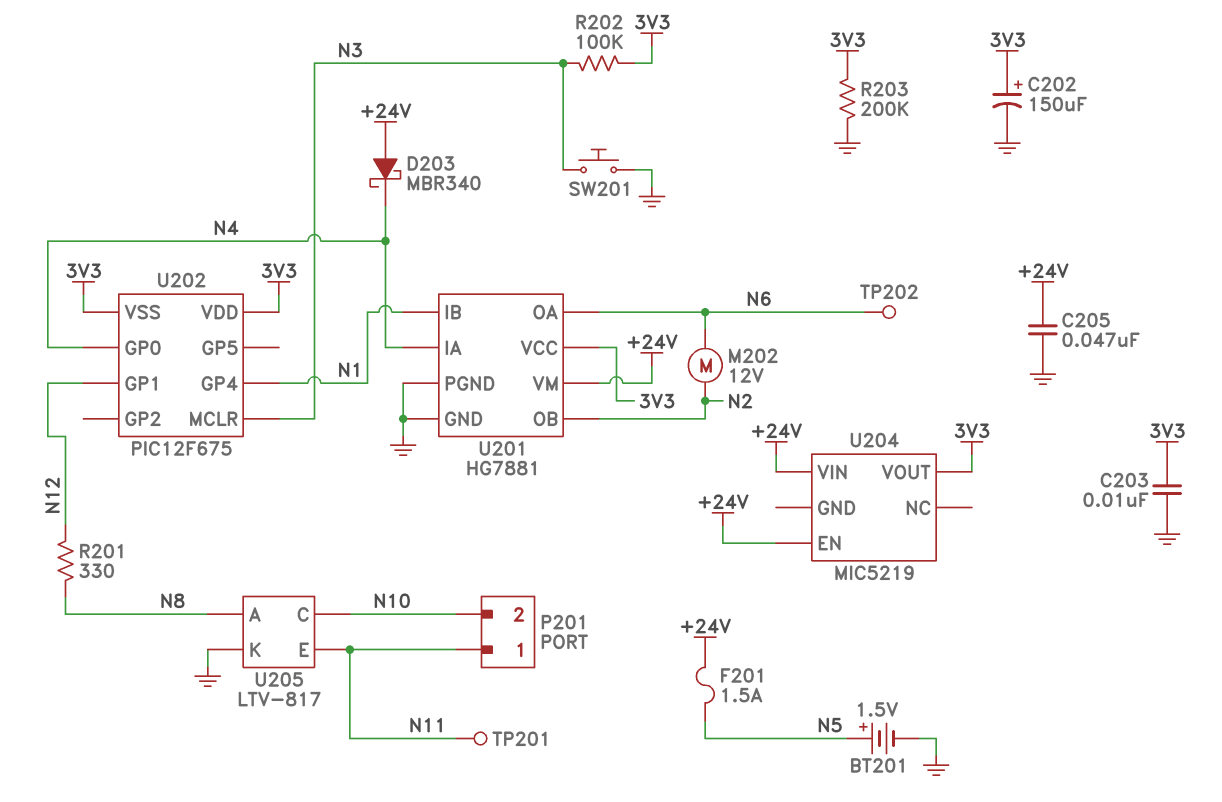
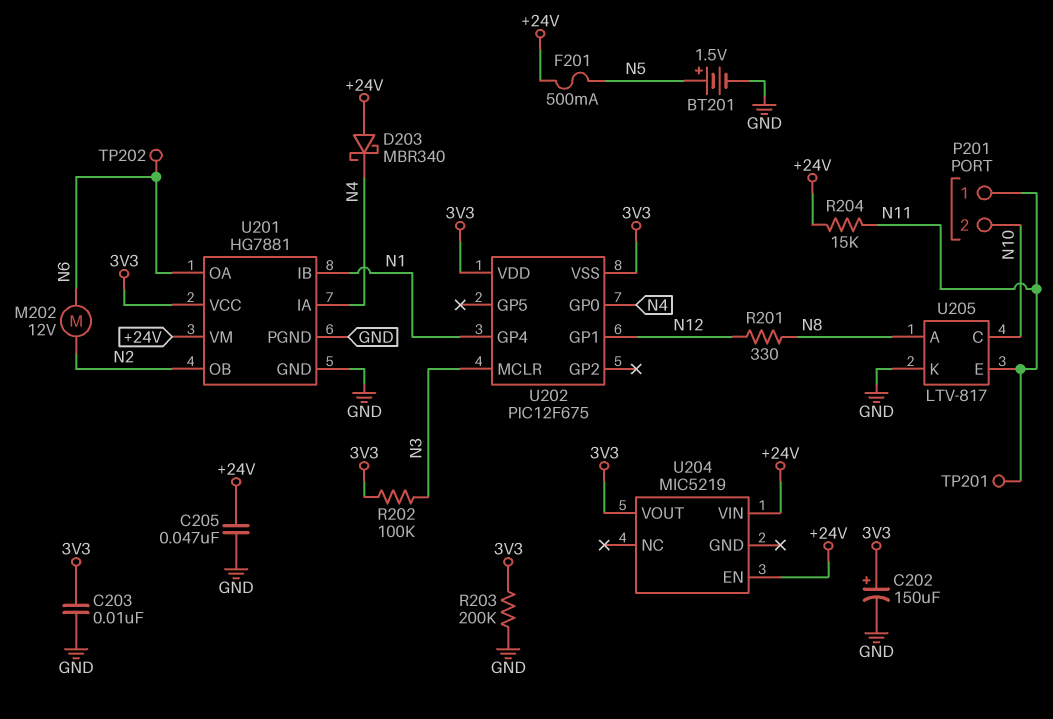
F201: 1.5A (+24V, N5) -> 500mA (+24V, N5)
R204: none -> 15k (+24V, N11)
SW201: button (GND, N3) -> none

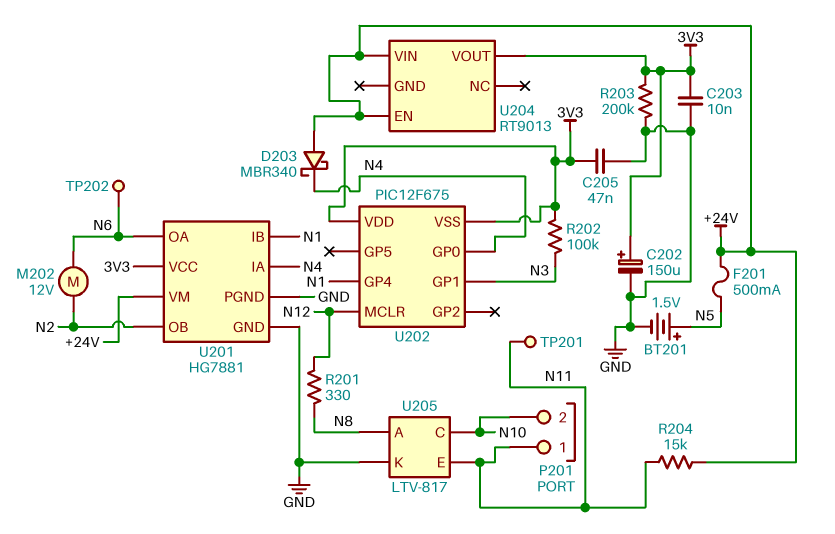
C205: 47nF (+24V, GND) -> 47nF (3V3, GND)
U202 pin GP1: N12 -> N3
U202 pin MCLR: N3 -> N12
U204: MIC5219 -> RT9013

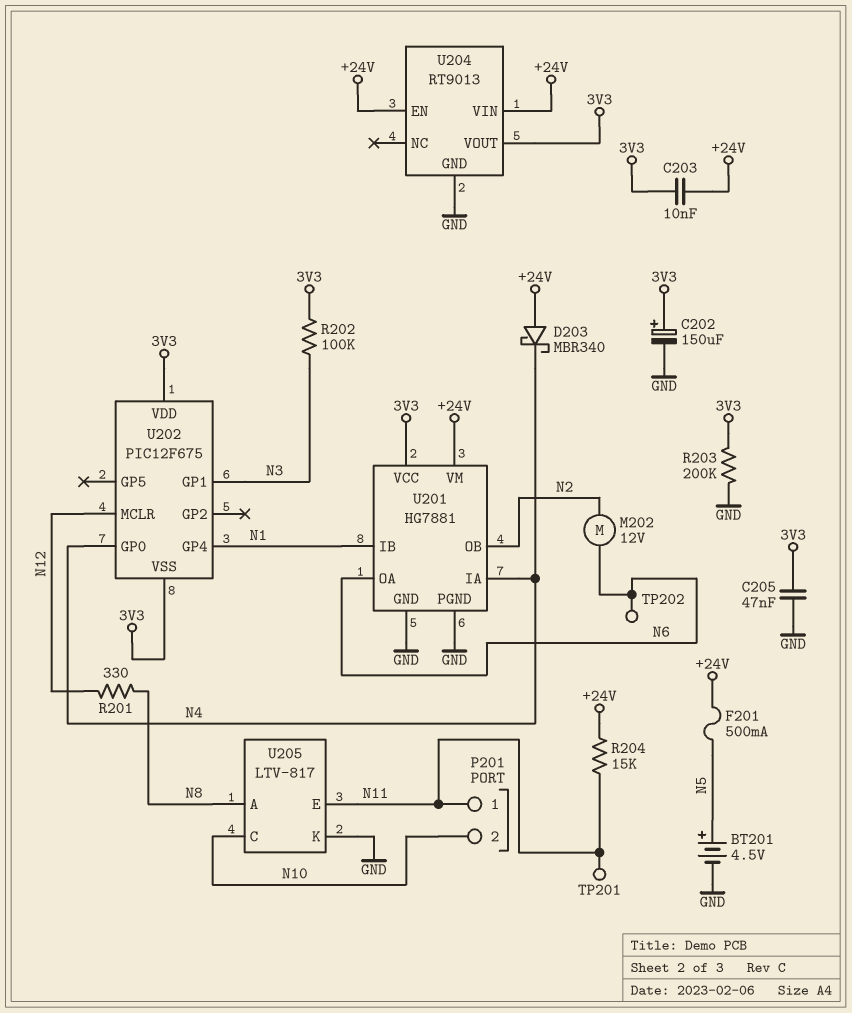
BT201: 1.5V (plus N5, minus GND) -> 4.5V (plus N5, minus GND)
C203: 10nF (3V3, GND) -> 10nF (+24V, 3V3)
U204 pin GND: none -> GND

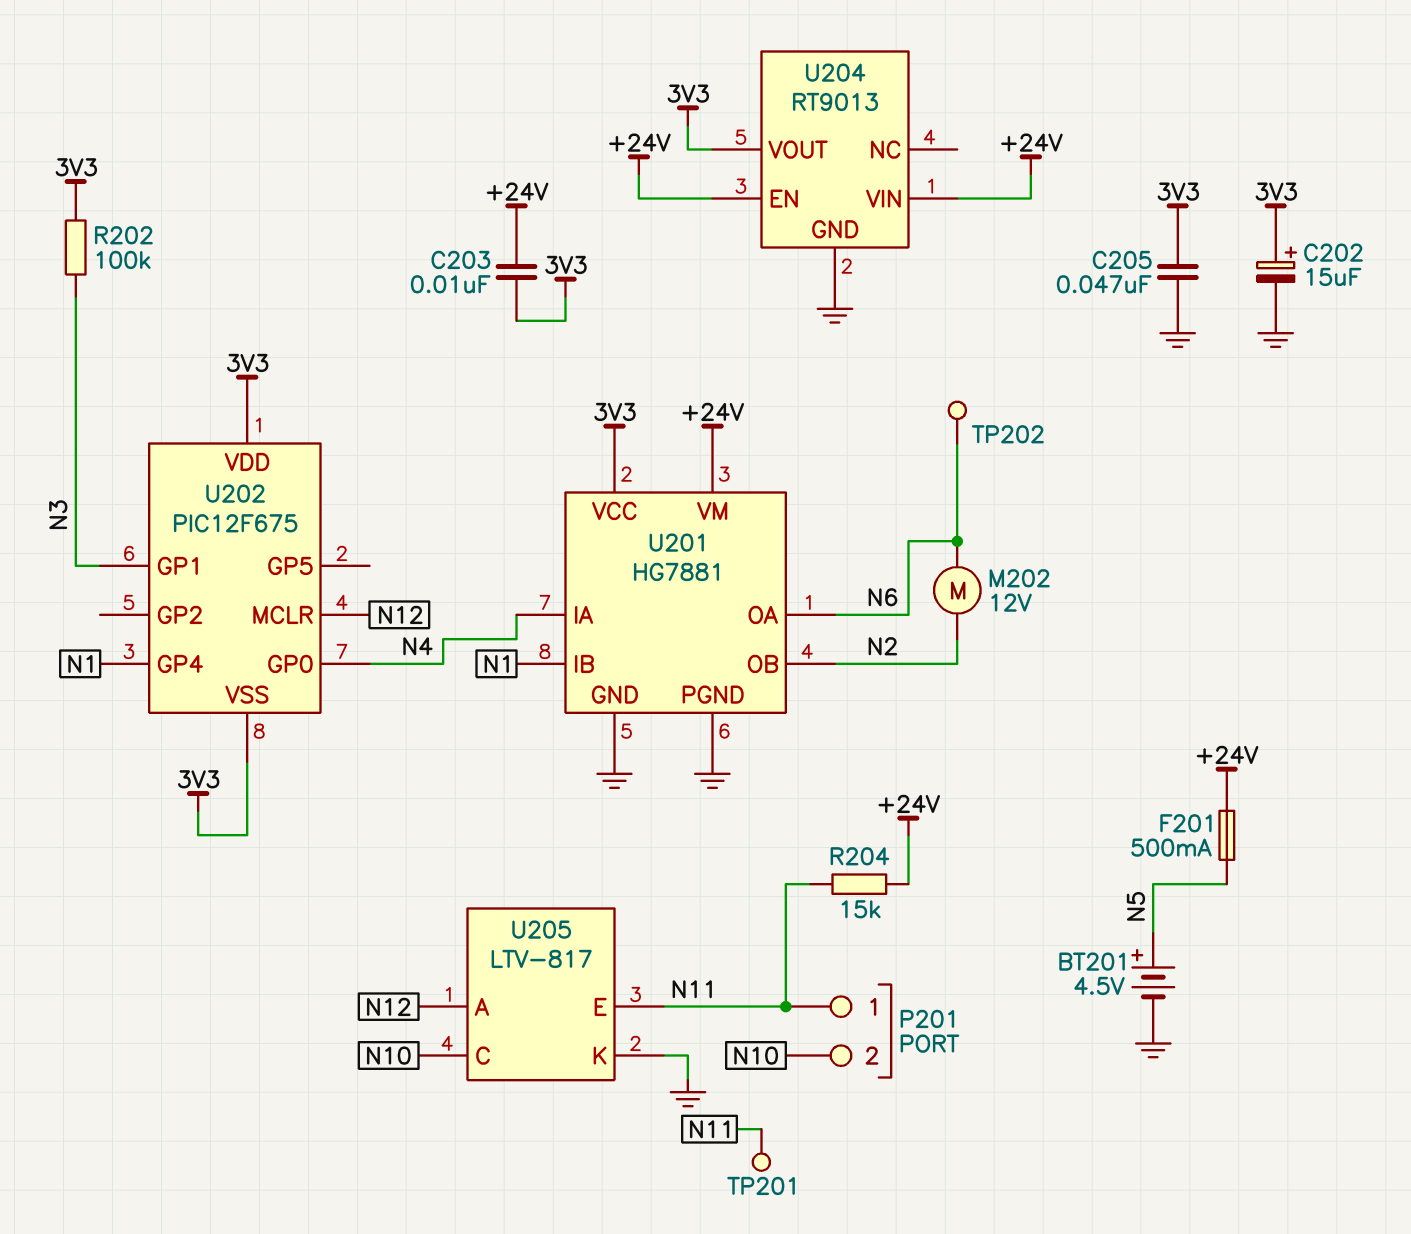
C202: 150uF (plus 3V3, minus GND) -> 15uF (plus 3V3, minus GND)
D203: schottky MBR340 (A +24V, K N4) -> none
R201: 330 (N8, N12) -> none
R203: 200k (3V3, GND) -> none
U205 pin A: N8 -> N12

